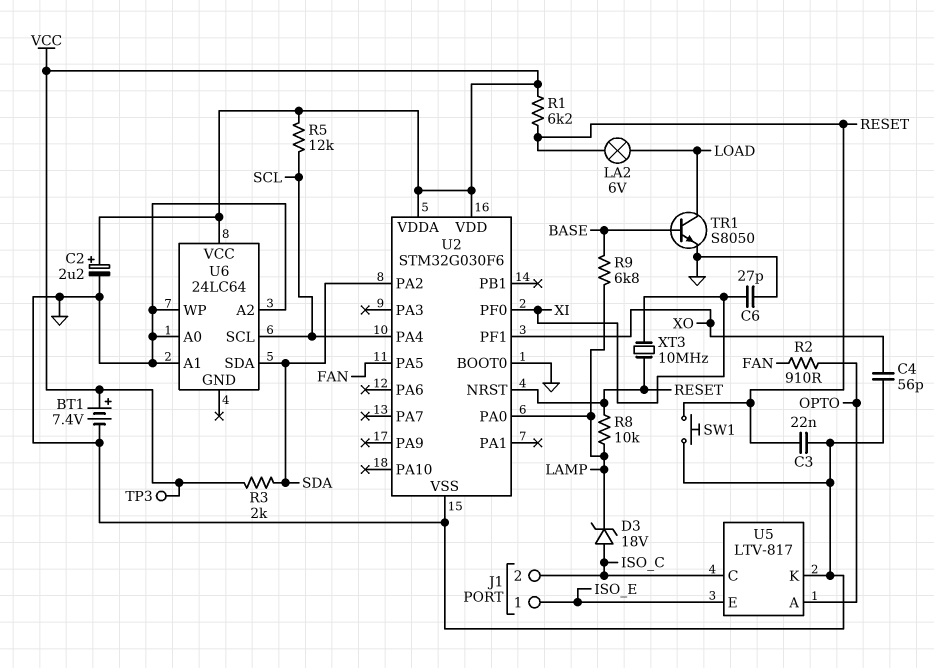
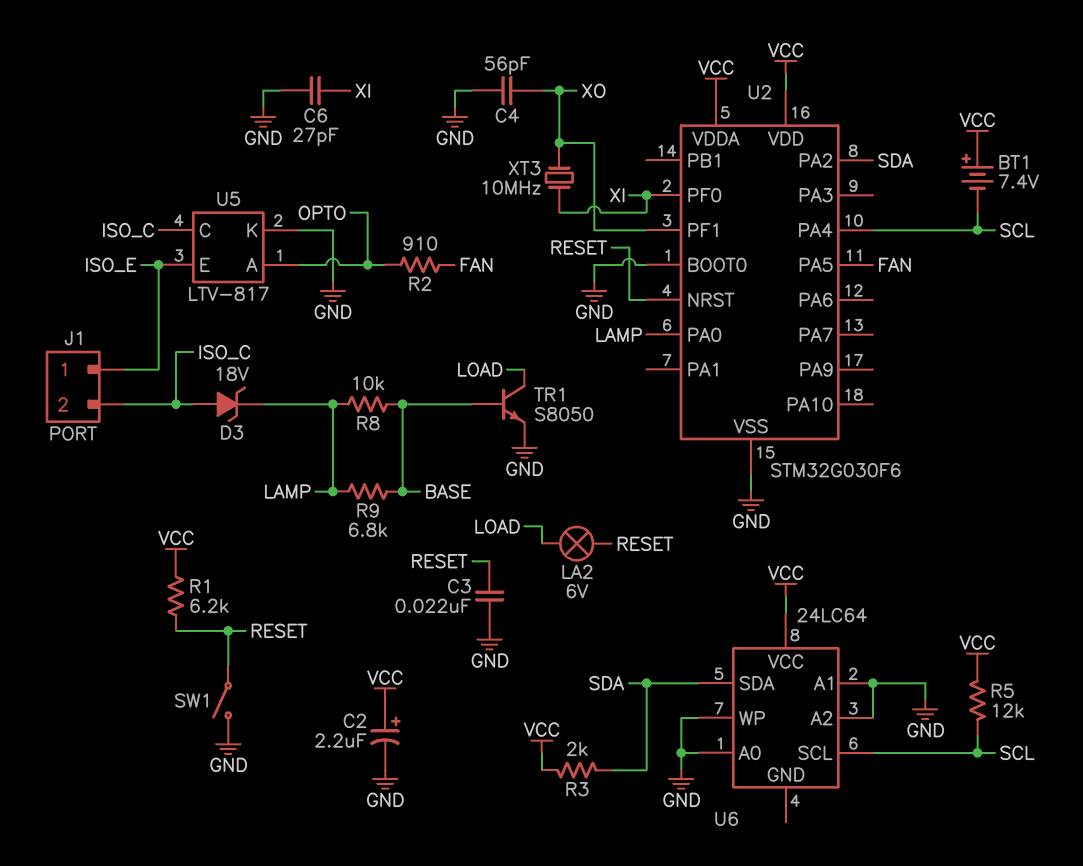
BT1: 7.4V (plus VCC, minus GND) -> 7.4V (plus VCC, minus SCL)
R8: 10k (LAMP, RESET) -> 10k (BASE, LAMP)
SW1: button (GND, RESET) -> switch (GND, RESET)
TP3: test point (VCC) -> none
XT3: 10MHz (RESET, XI) -> 10MHz (XI, XO)

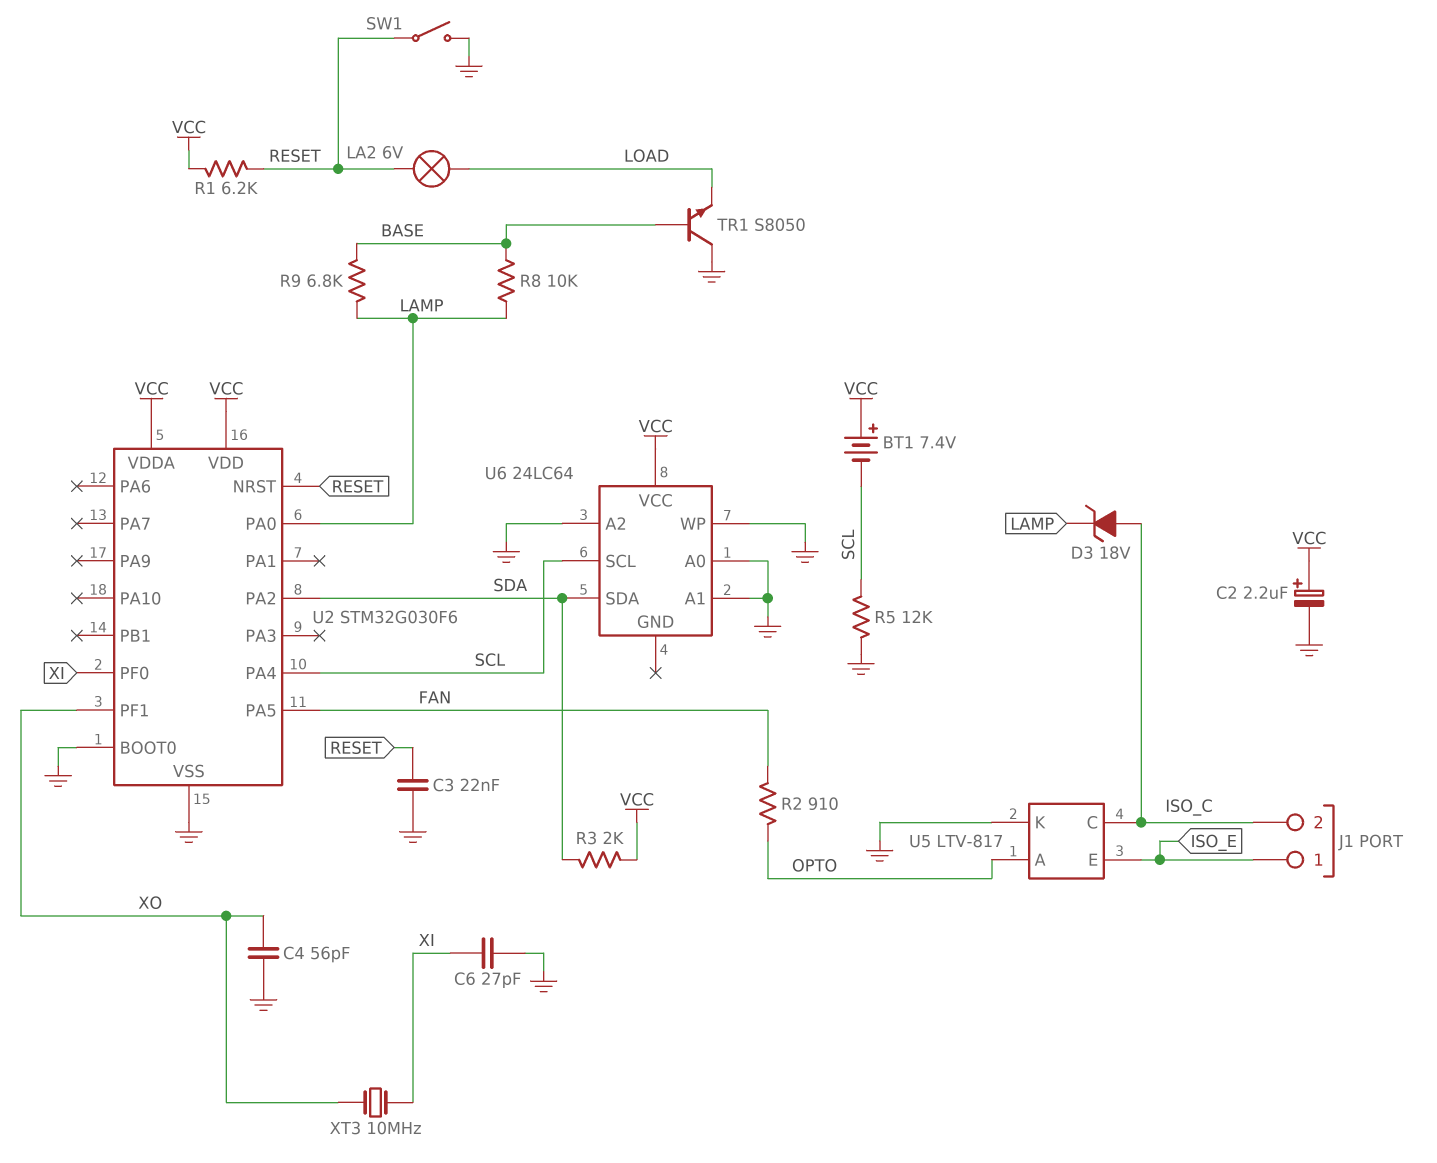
R5: 12k (SCL, VCC) -> 12k (GND, SCL)
TR1: NPN S8050 (B BASE, C LOAD, E GND) -> NPN S8050 (B BASE, C GND, E LOAD)

